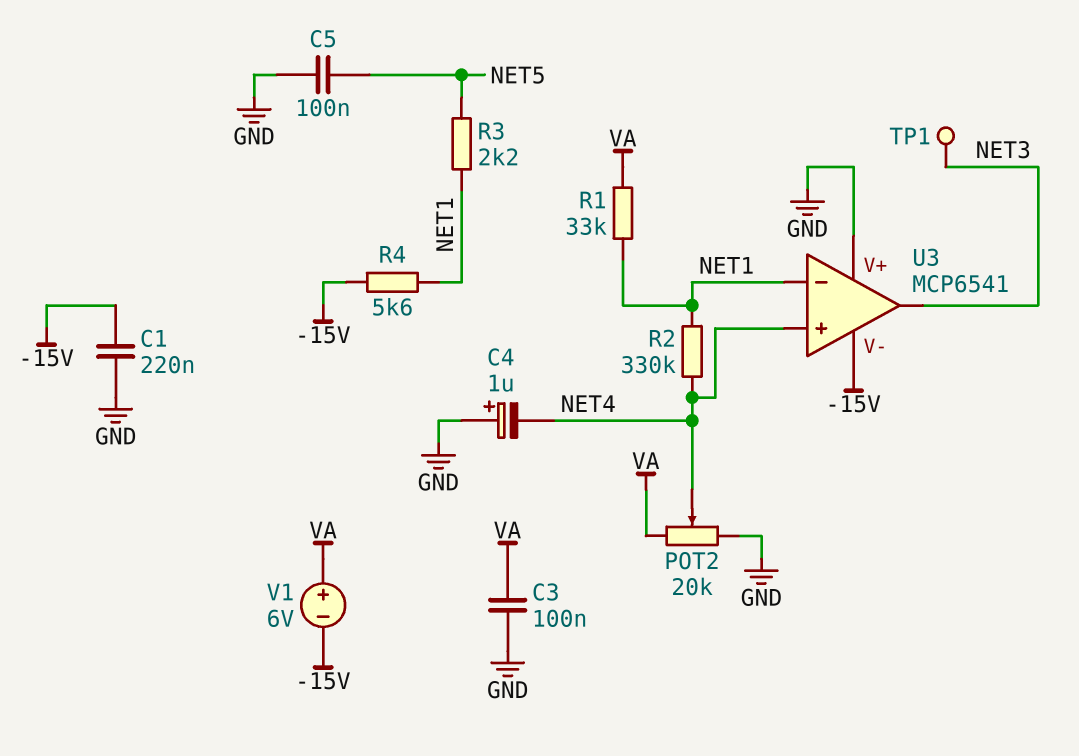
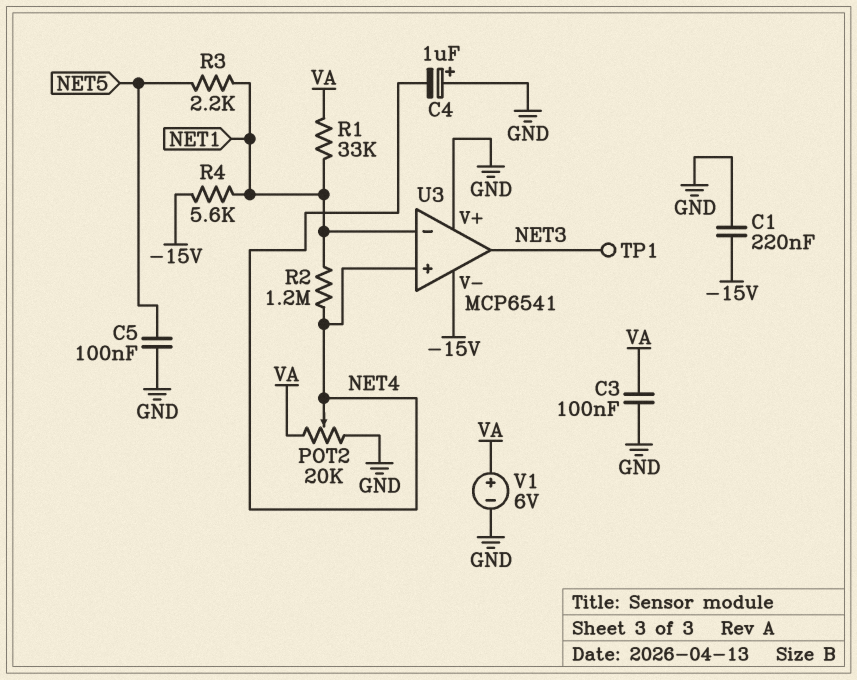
R2: 330k (NET1, NET4) -> 1.2M (NET1, NET4)
V1: 6V (plus VA, minus -15V) -> 6V (plus VA, minus GND)

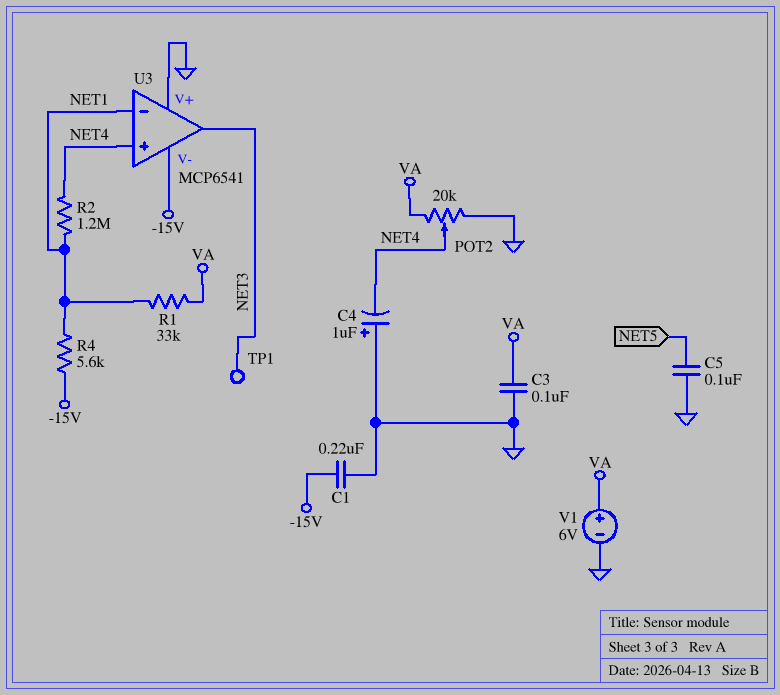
R3: 2.2k (NET1, NET5) -> none

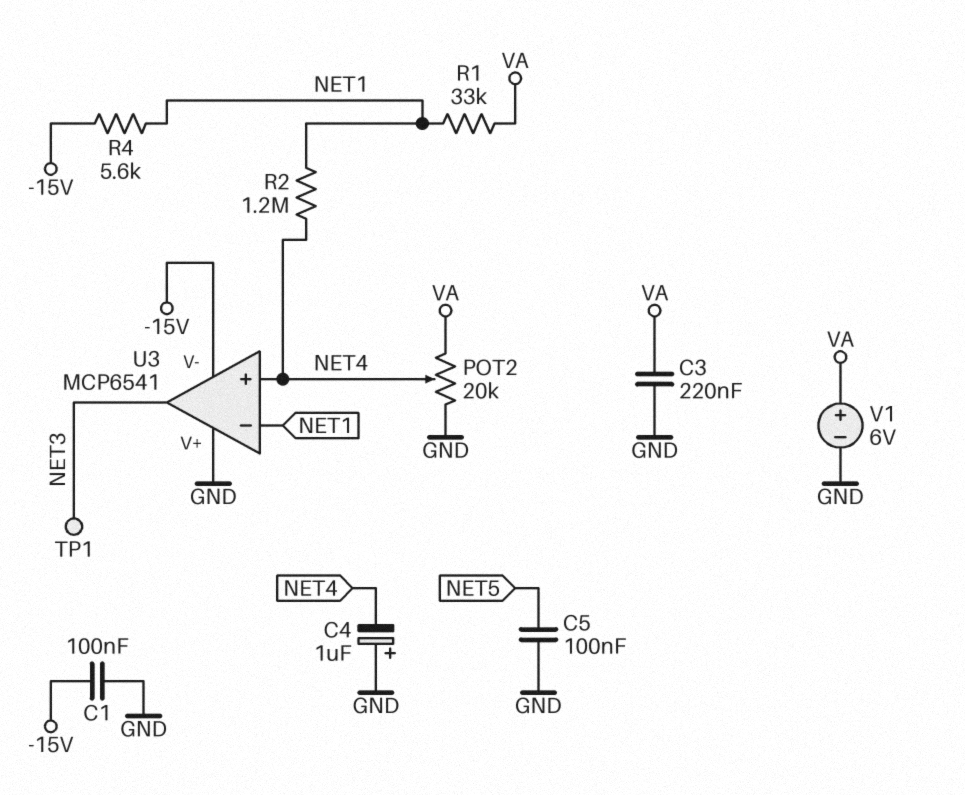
C1: 220nF (-15V, GND) -> 100nF (-15V, GND)
C3: 100nF (GND, VA) -> 220nF (GND, VA)

